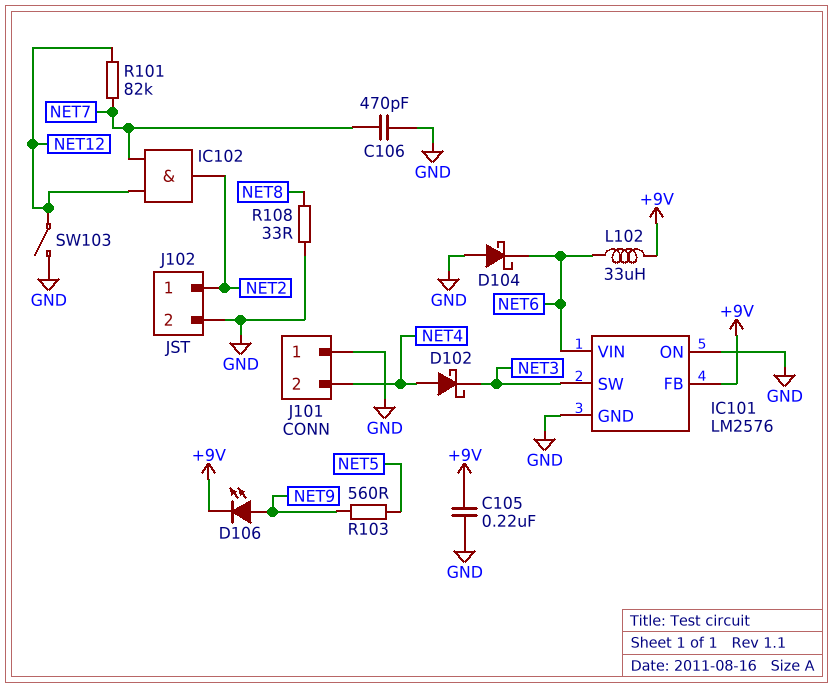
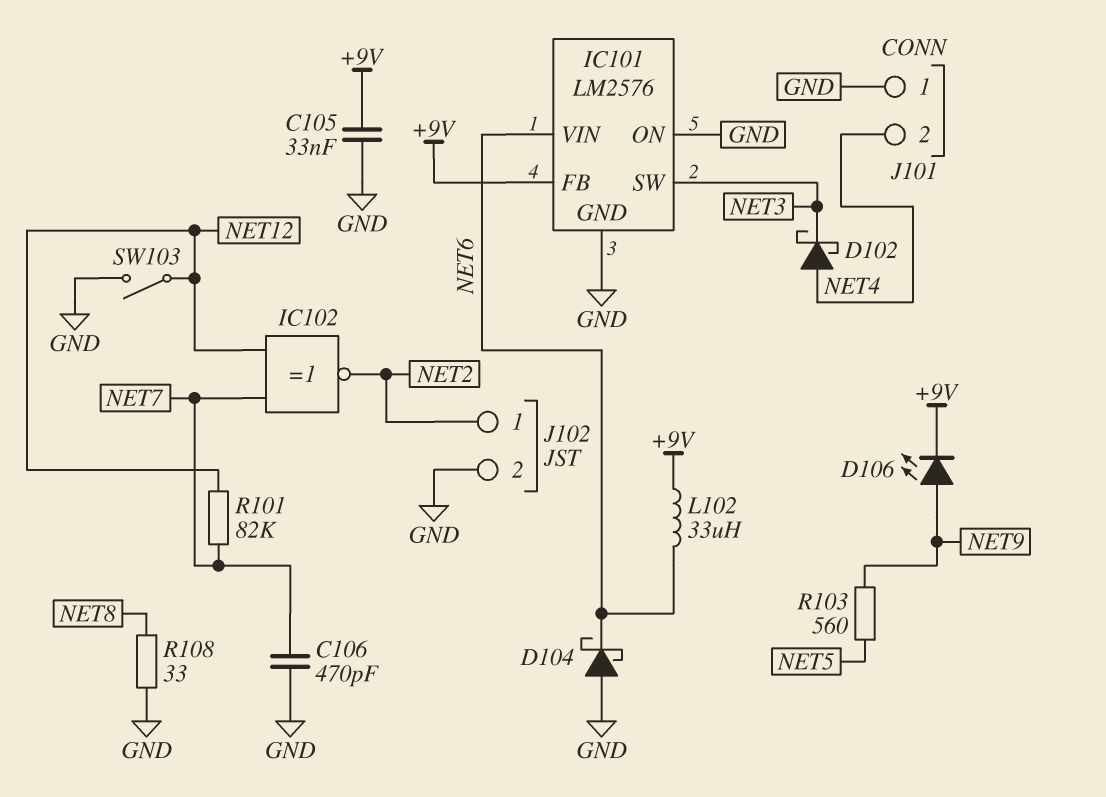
C105: 220nF (+9V, GND) -> 33nF (+9V, GND)
IC102: AND (in NET7, in NET12, out NET2) -> XNOR (in NET7, in NET12, out NET2)

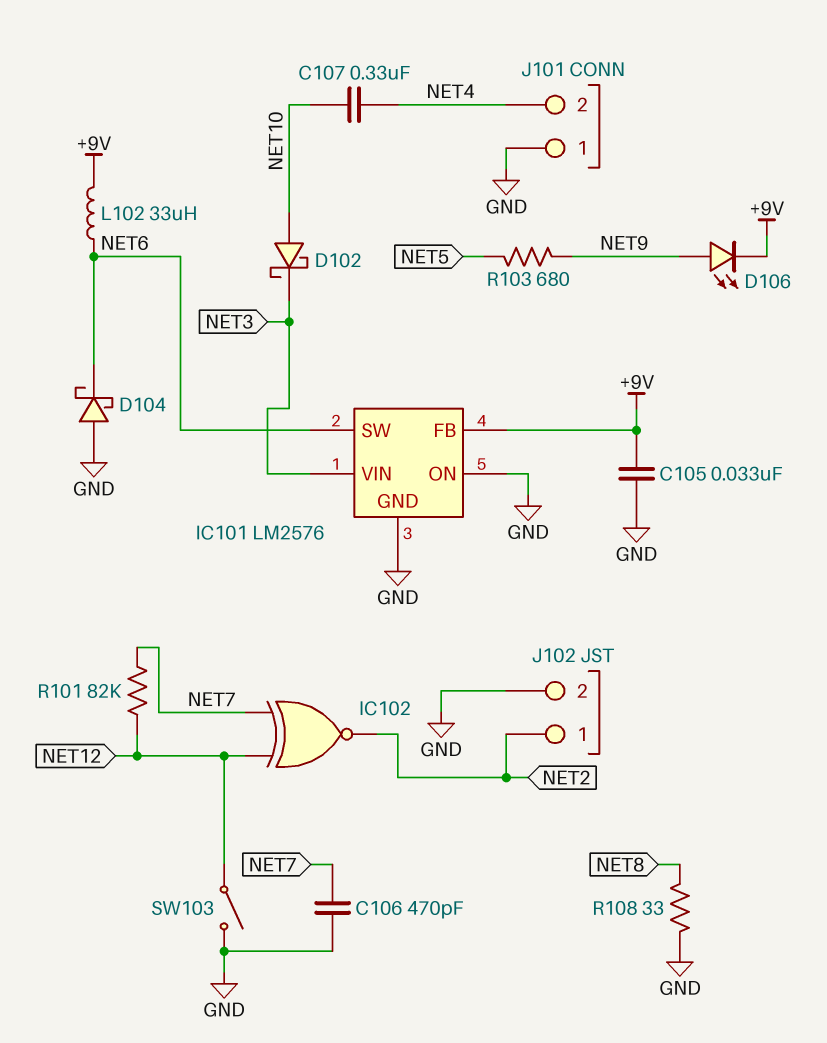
C107: none -> 330nF (NET4, NET10)
D102: schottky (A NET4, K NET3) -> schottky (A NET10, K NET3)
IC101 pin SW: NET3 -> NET6
IC101 pin VIN: NET6 -> NET3
R103: 560 (NET5, NET9) -> 680 (NET5, NET9)

